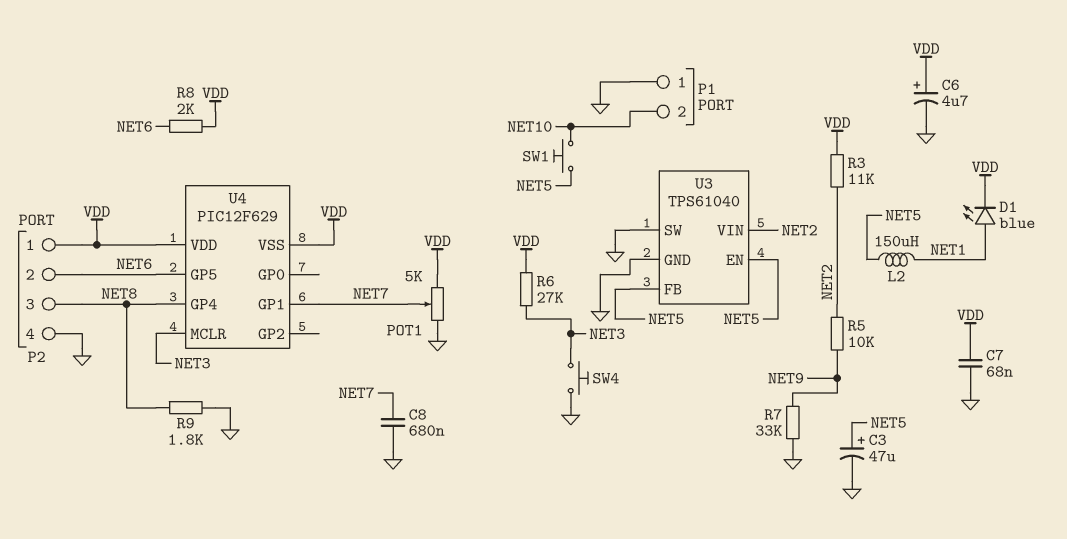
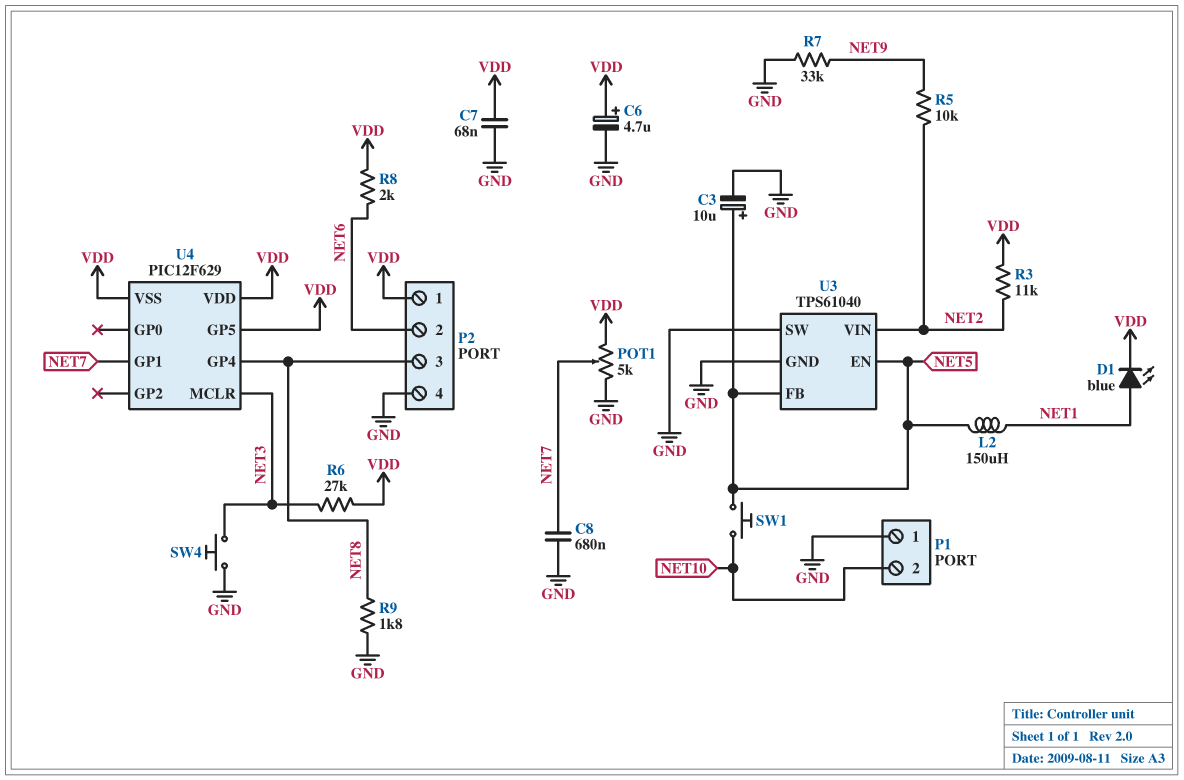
C3: 47uF (plus NET5, minus GND) -> 10uF (plus NET5, minus GND)
U4 pin GP5: NET6 -> VDD

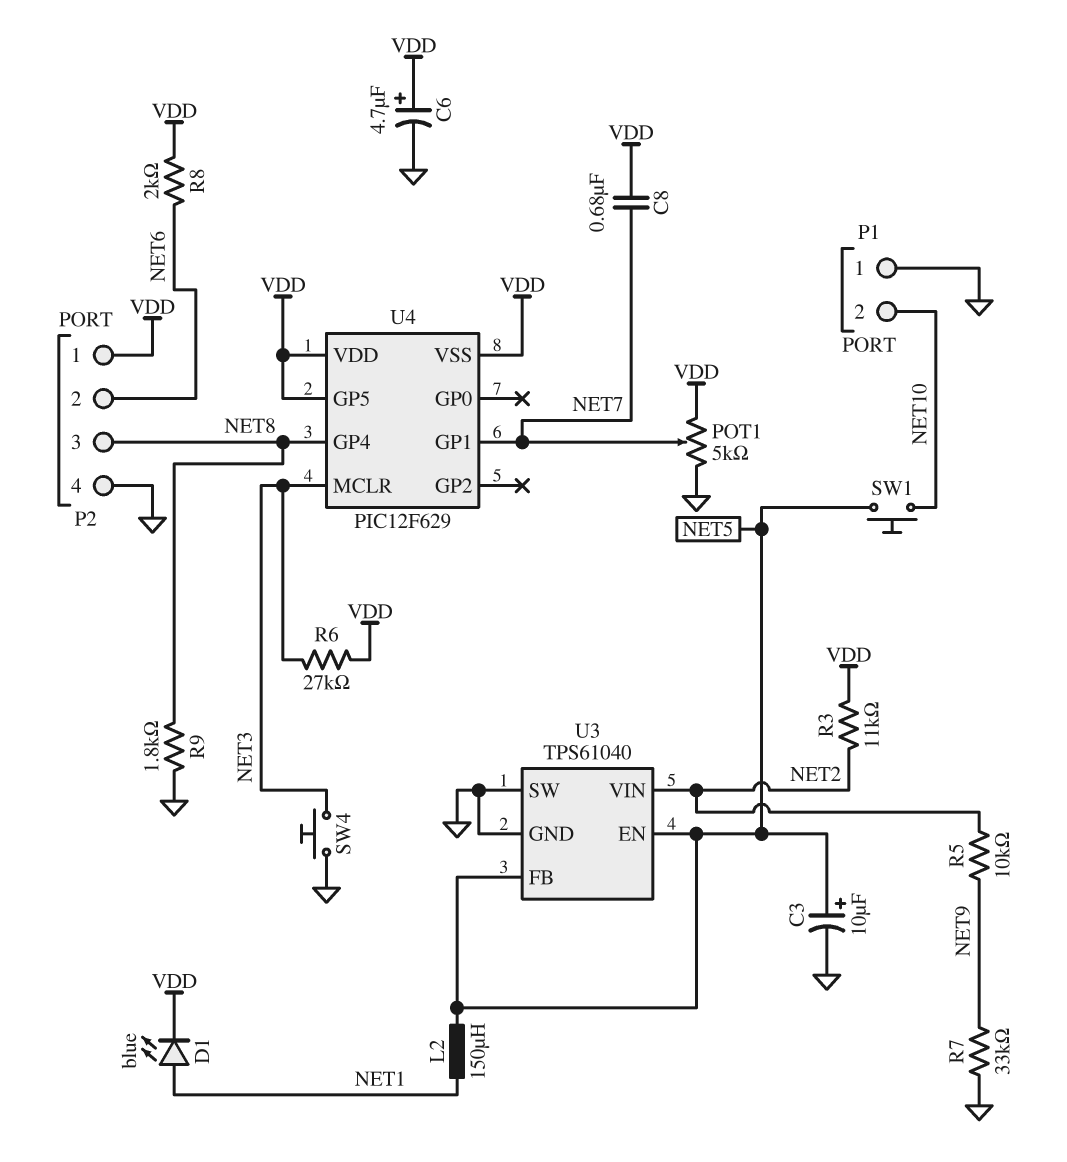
C7: 68nF (GND, VDD) -> none
C8: 680nF (GND, NET7) -> 680nF (NET7, VDD)

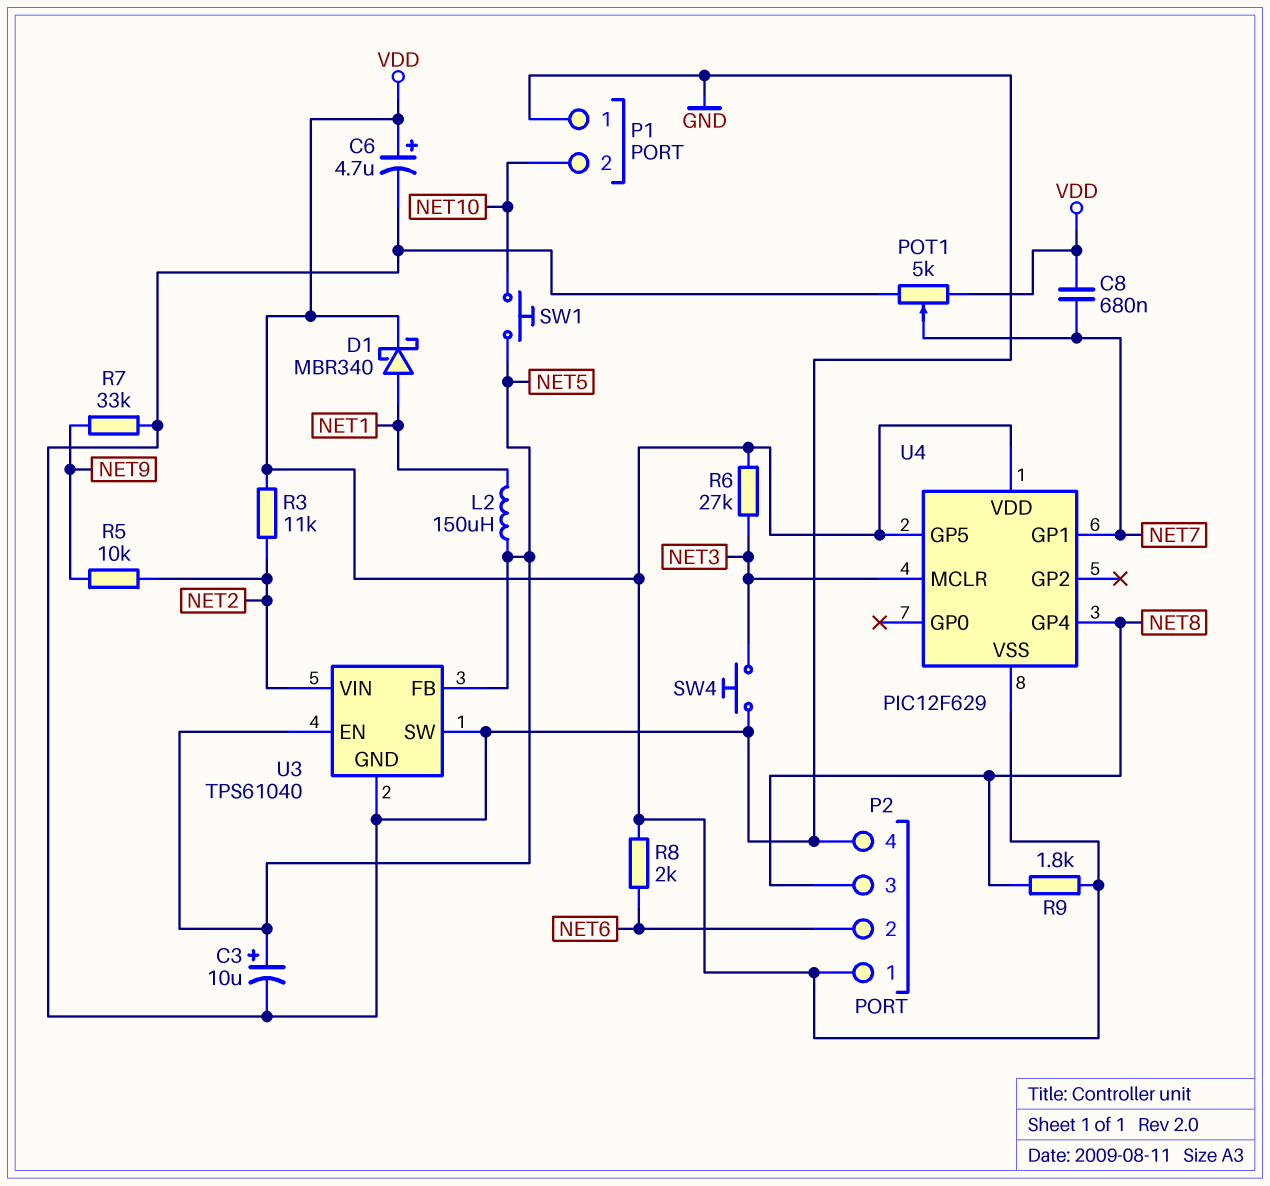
D1: LED blue (A NET1, K VDD) -> schottky MBR340 (A NET1, K VDD)
R9: 1.8k (GND, NET8) -> 1.8k (NET8, VDD)

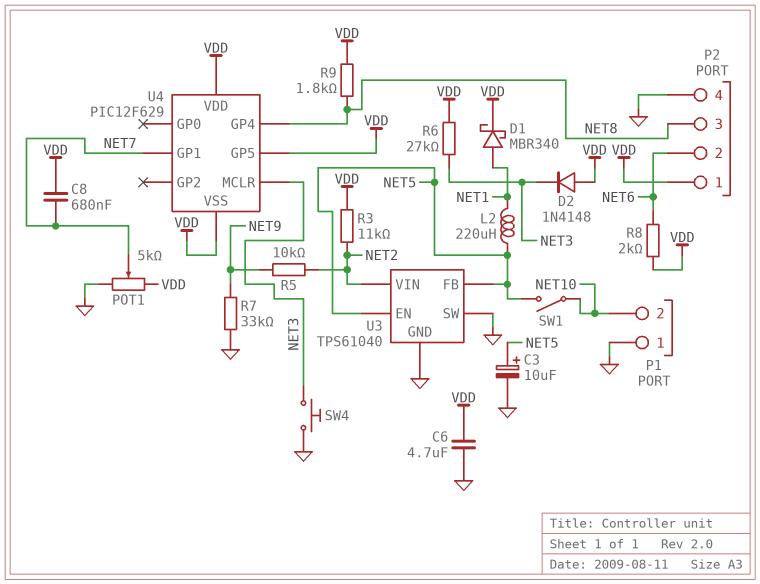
C6: 4.7uF (plus VDD, minus GND) -> 4.7uF (GND, VDD)
D2: none -> diode 1N4148 (A VDD, K NET3)
L2: 150uH (NET1, NET5) -> 220uH (NET1, NET5)
SW1: button (NET5, NET10) -> switch (NET5, NET10)

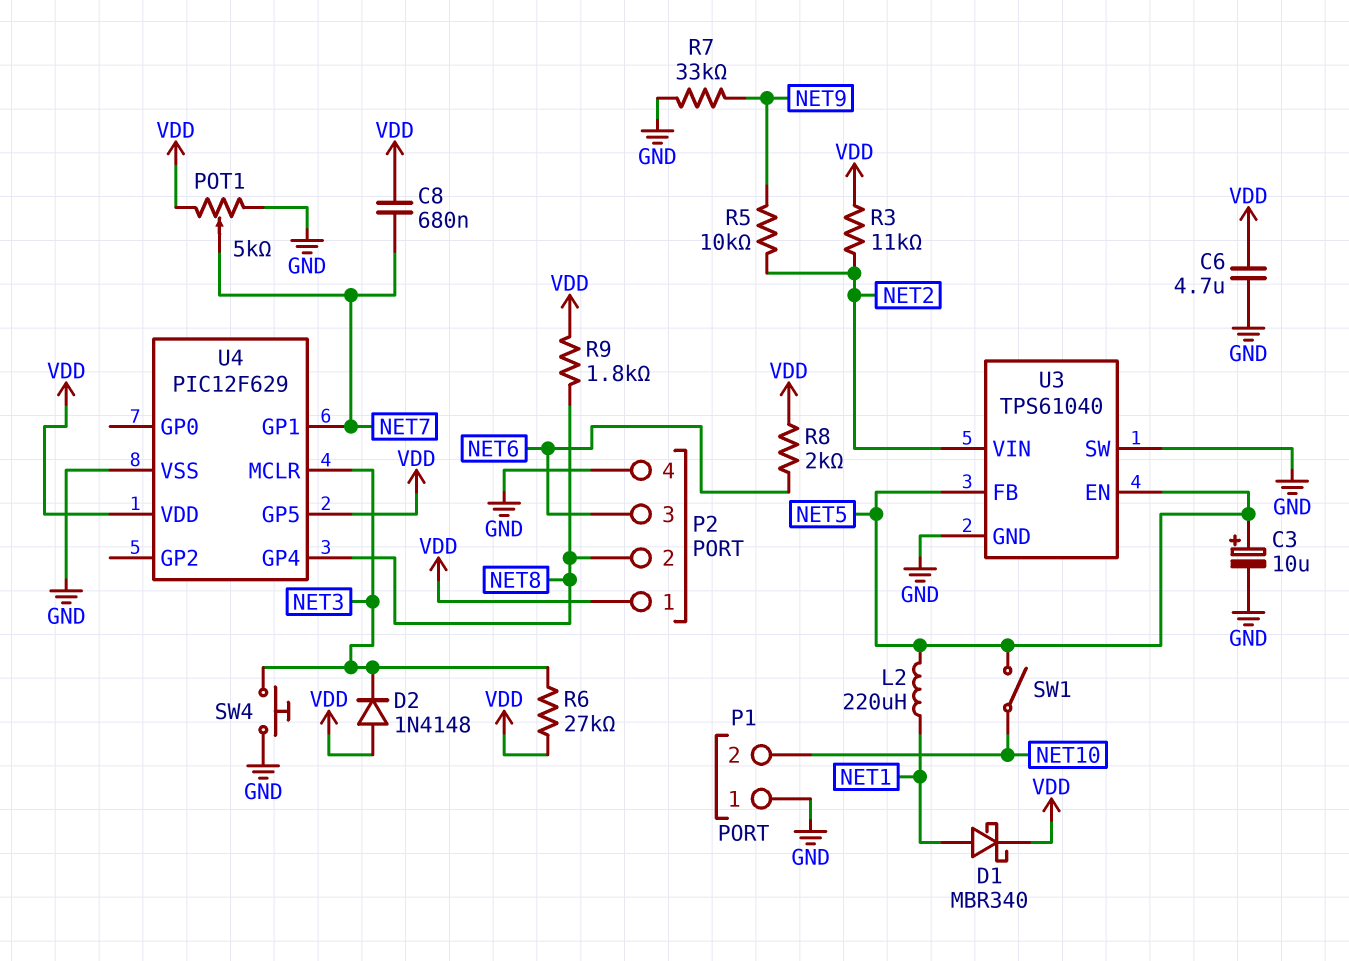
P2 pin 2: NET6 -> NET8
P2 pin 3: NET8 -> NET6
U4 pin VSS: VDD -> GND

